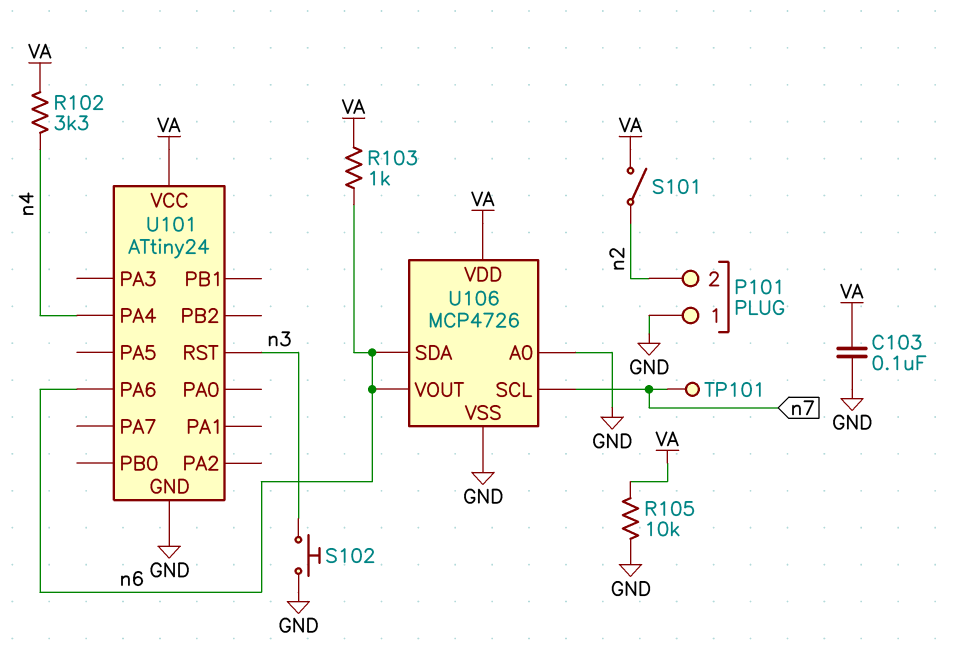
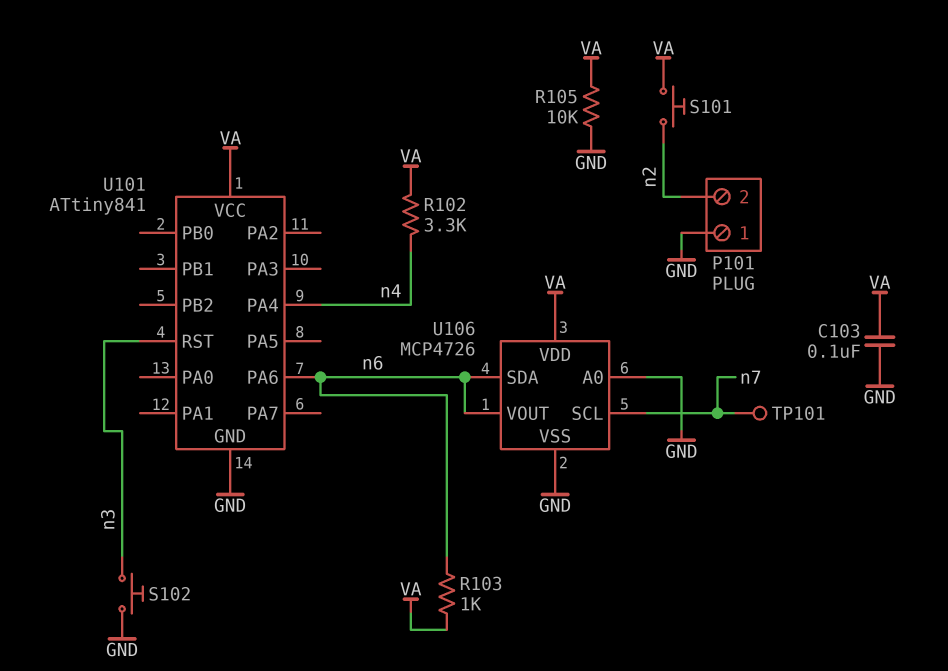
S101: switch (VA, n2) -> button (VA, n2)
U101: ATtiny24 -> ATtiny841

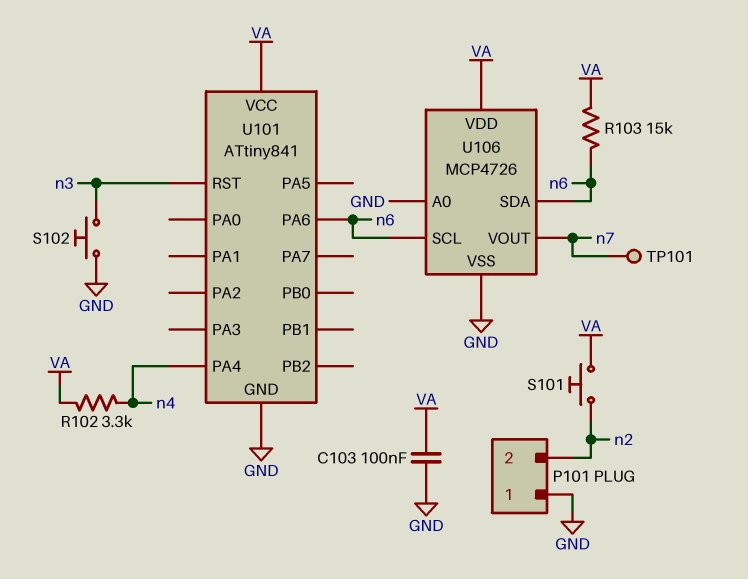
R103: 1k (VA, n6) -> 15k (VA, n6)
R105: 10k (GND, VA) -> none
U106 pin SCL: n7 -> n6
U106 pin VOUT: n6 -> n7

